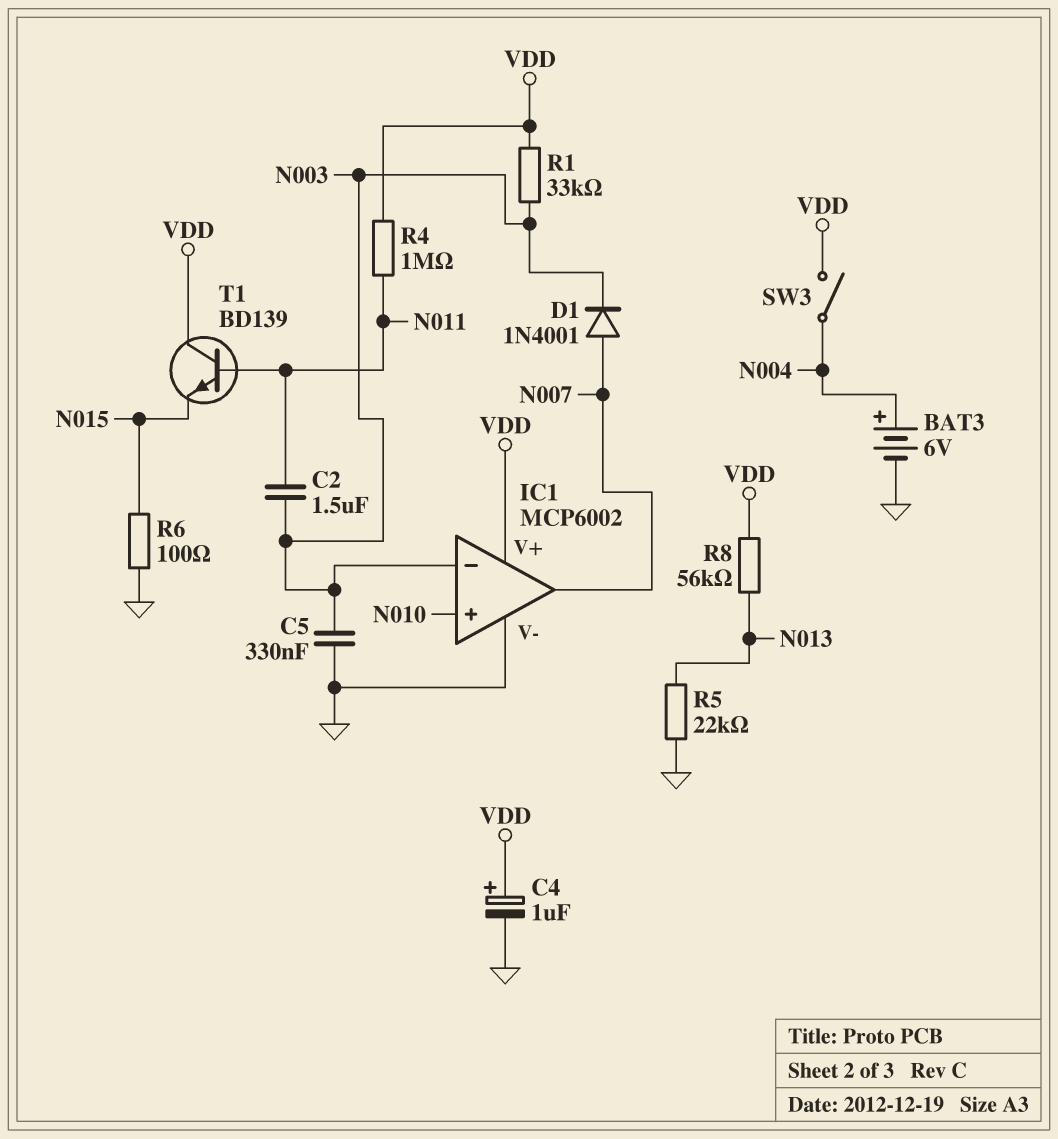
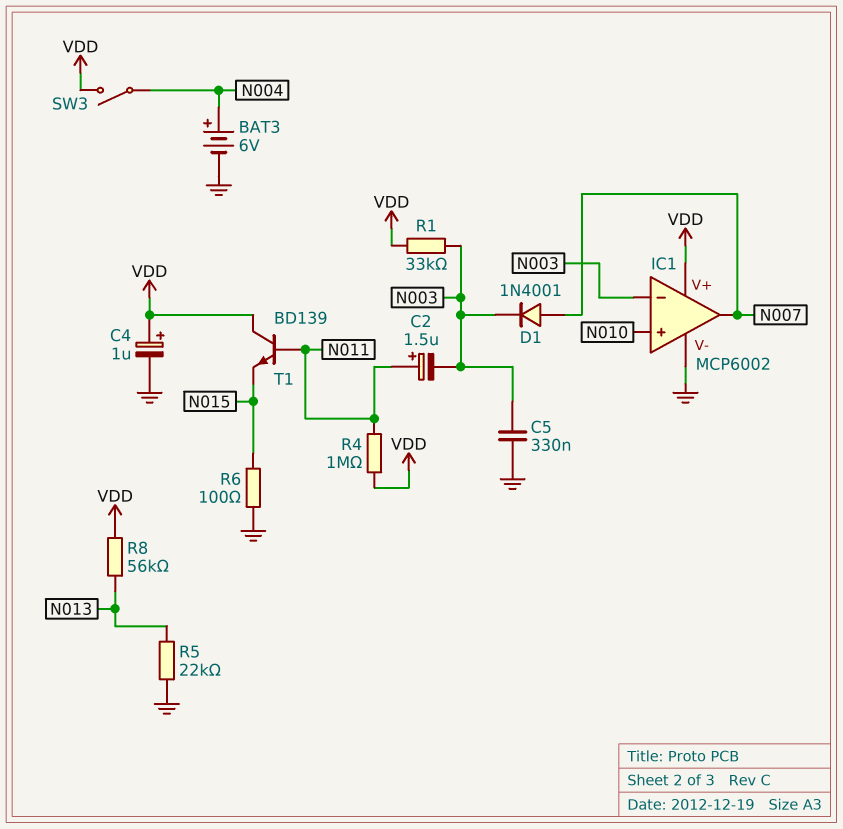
C2: 1.5uF (N003, N011) -> 1.5uF (plus N011, minus N003)

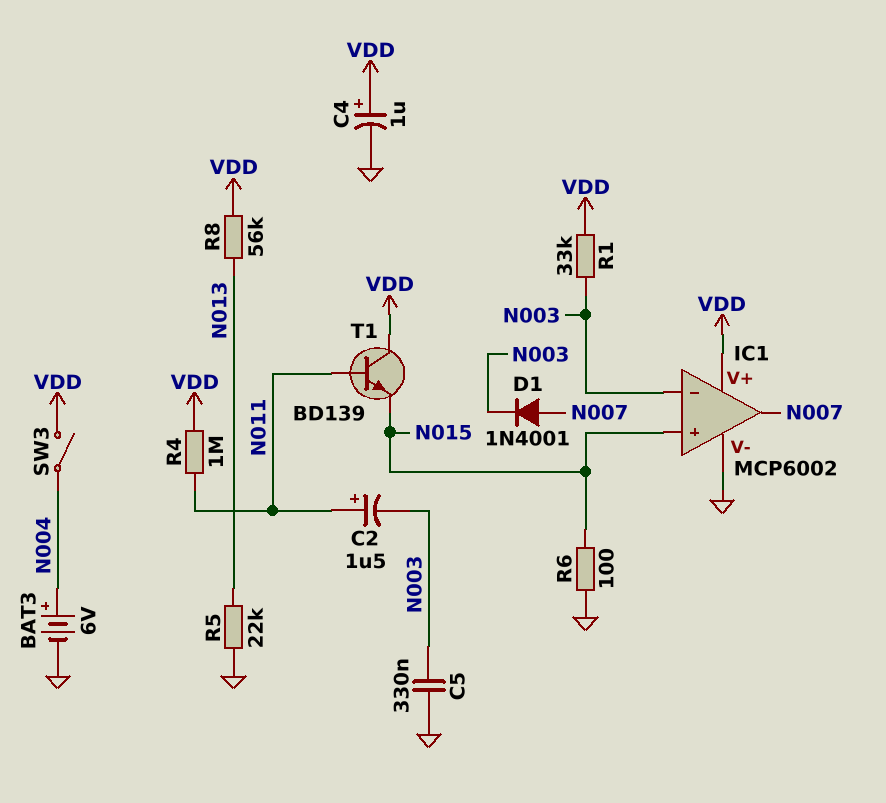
IC1 pin in+: N010 -> N015

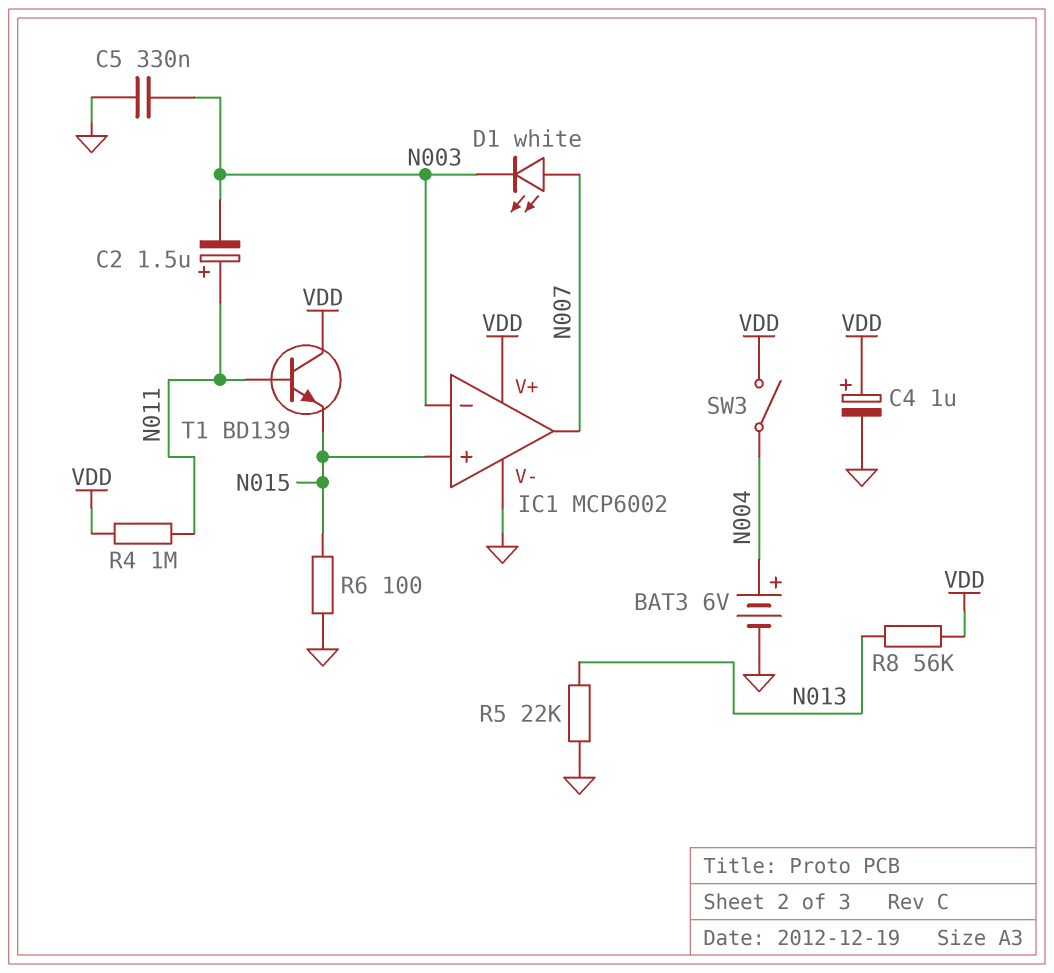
D1: diode 1N4001 (A N007, K N003) -> LED white (A N007, K N003)
R1: 33k (N003, VDD) -> none

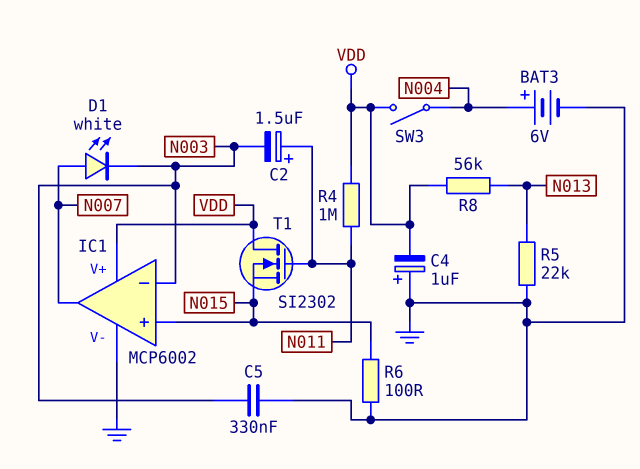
C4: 1uF (plus VDD, minus GND) -> 1uF (plus GND, minus VDD)
T1: NPN BD139 (B N011, C VDD, E N015) -> NMOS SI2302 (G N011, D VDD, S N015)

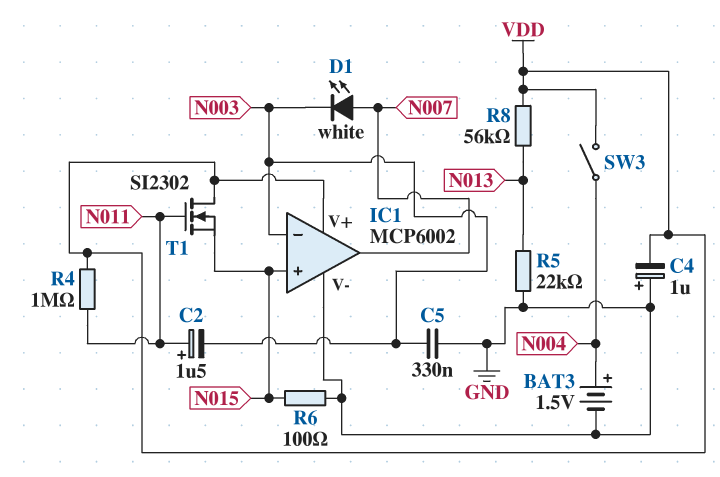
BAT3: 6V (plus N004, minus GND) -> 1.5V (plus N004, minus GND)

